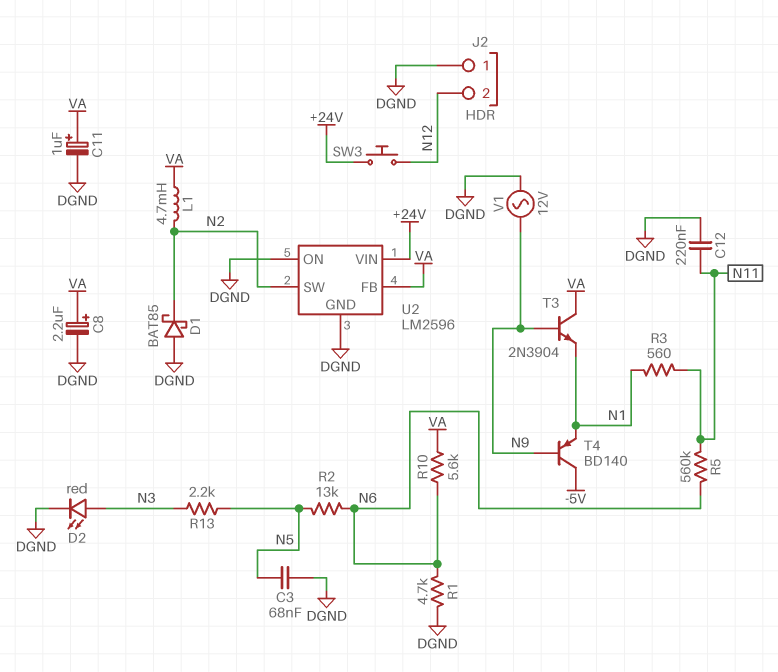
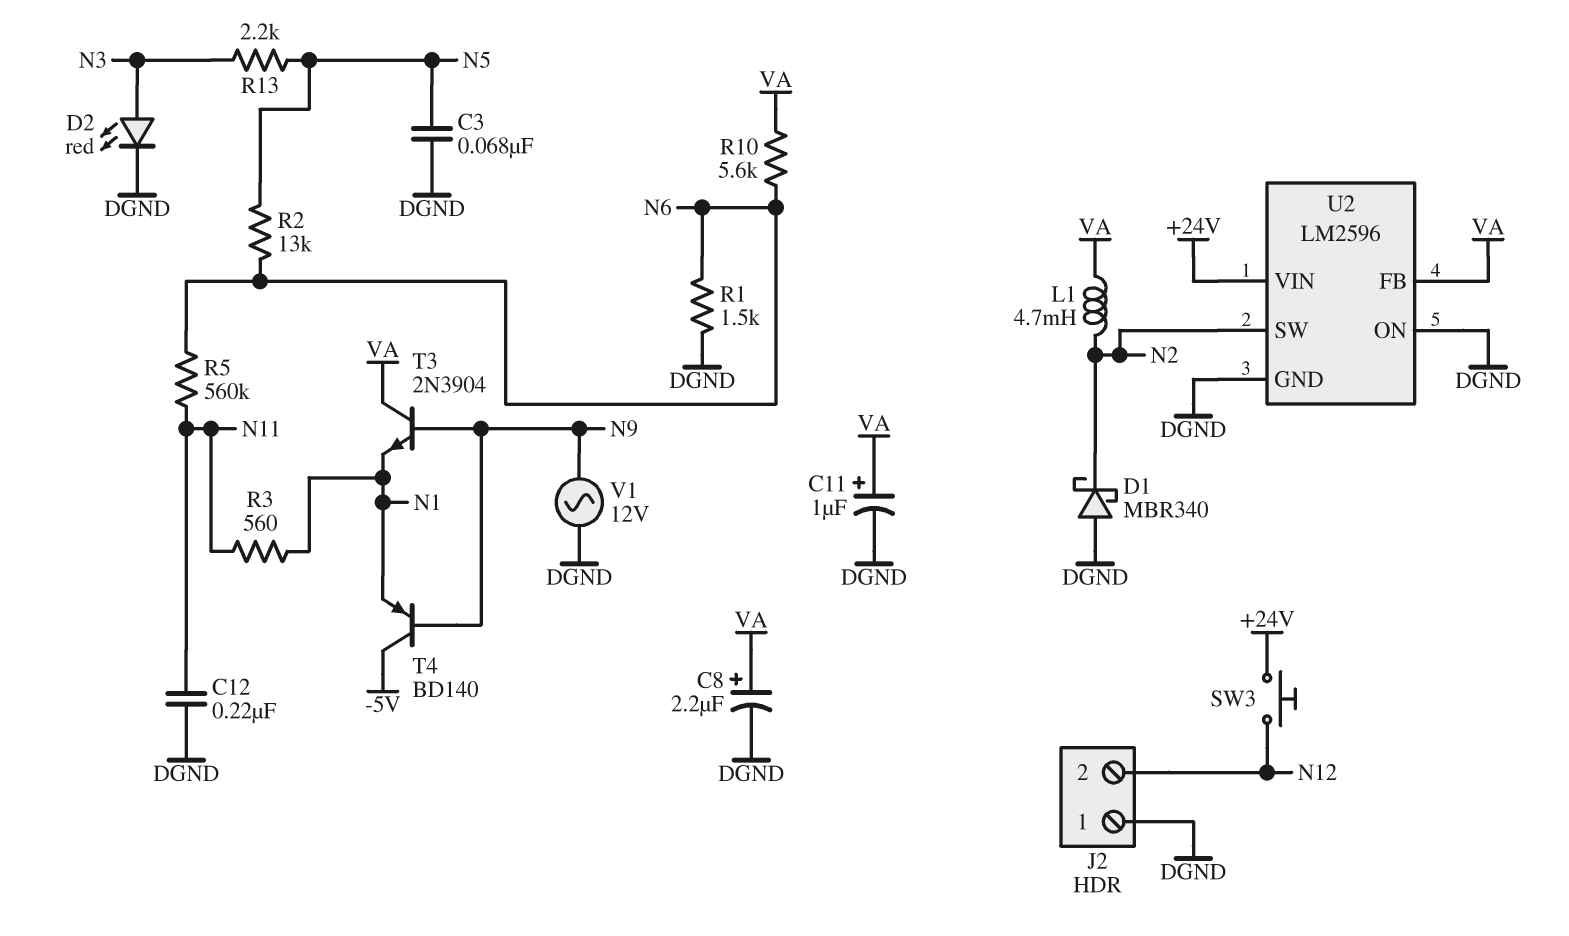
D1: schottky BAT85 (A DGND, K N2) -> schottky MBR340 (A DGND, K N2)
R1: 4.7k (DGND, N6) -> 1.5k (DGND, N6)

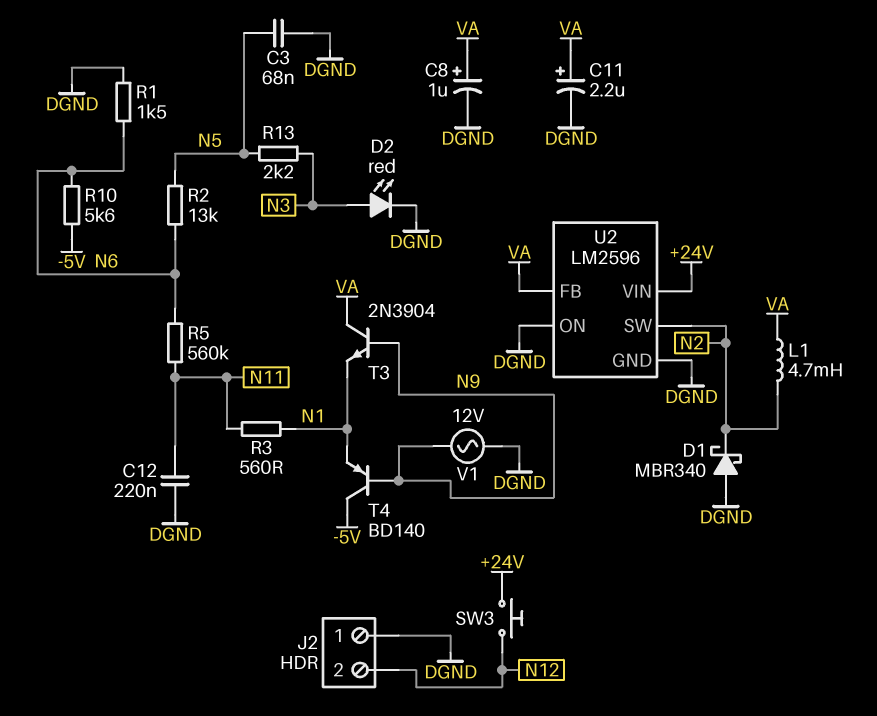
C8: 2.2uF (plus VA, minus DGND) -> 1uF (plus VA, minus DGND)
C11: 1uF (plus VA, minus DGND) -> 2.2uF (plus VA, minus DGND)
R10: 5.6k (N6, VA) -> 5.6k (-5V, N6)

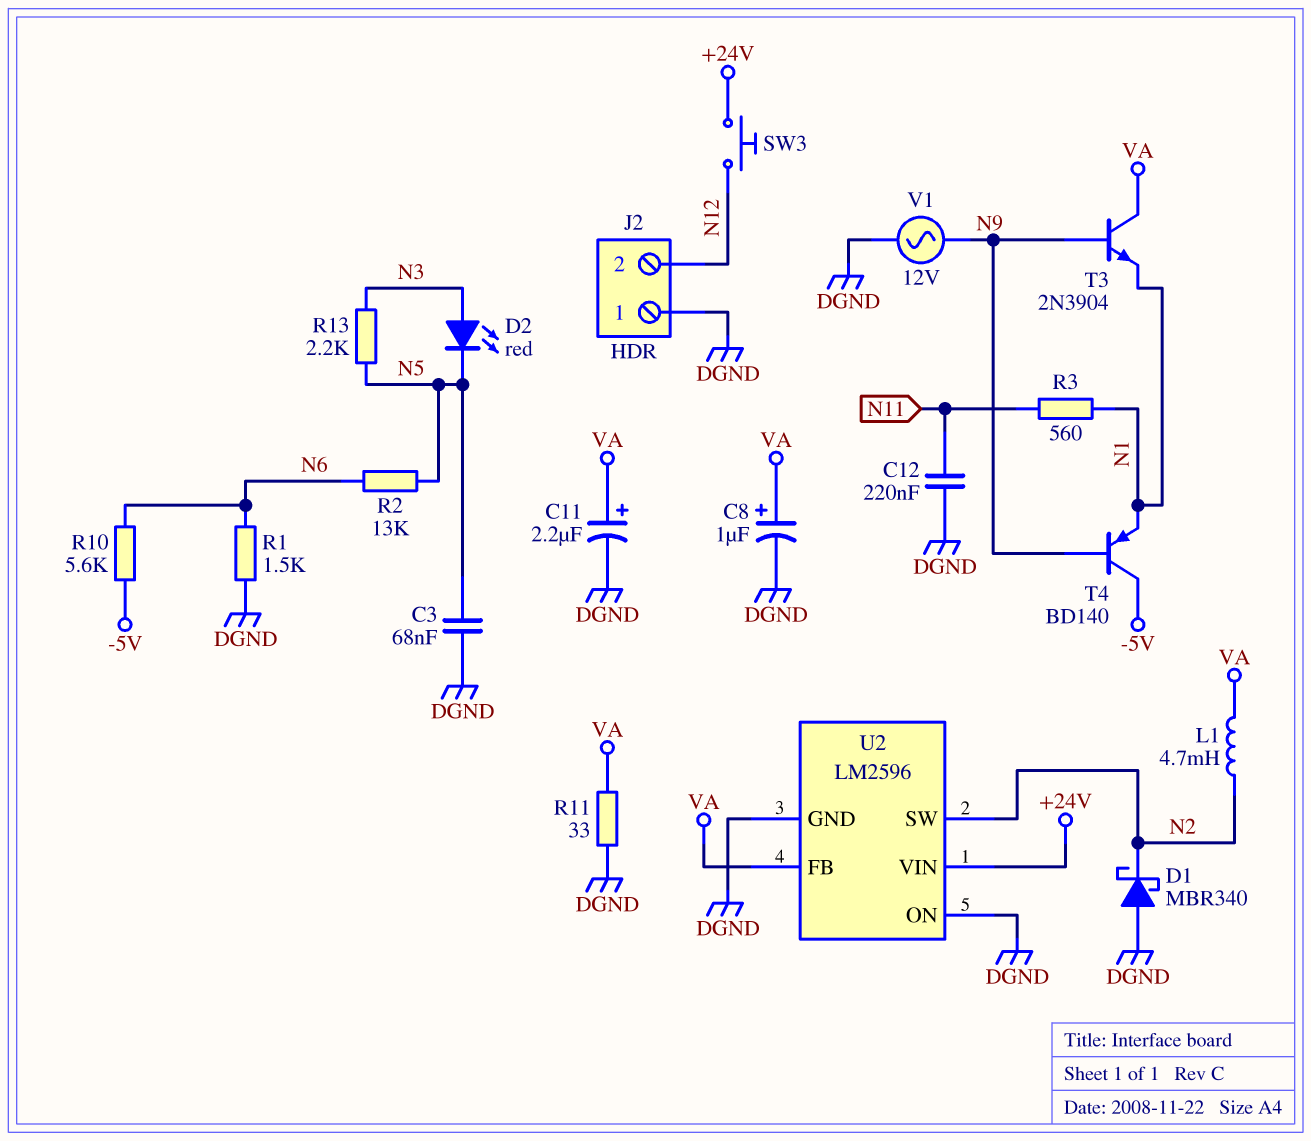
D2: LED red (A N3, K DGND) -> LED red (A N3, K N5)
R5: 560k (N6, N11) -> none
R11: none -> 33 (DGND, VA)

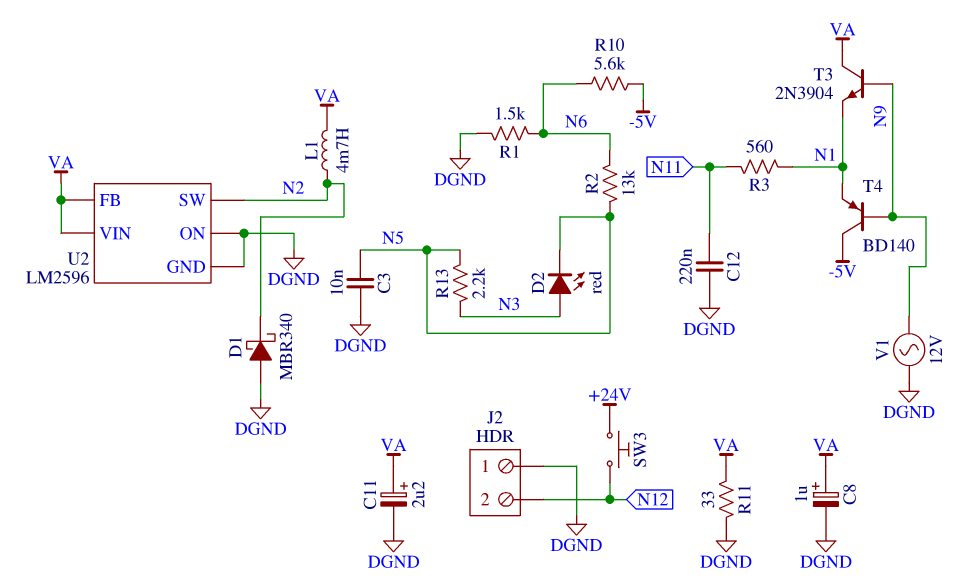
C3: 68nF (DGND, N5) -> 10nF (DGND, N5)
U2 pin VIN: +24V -> VA

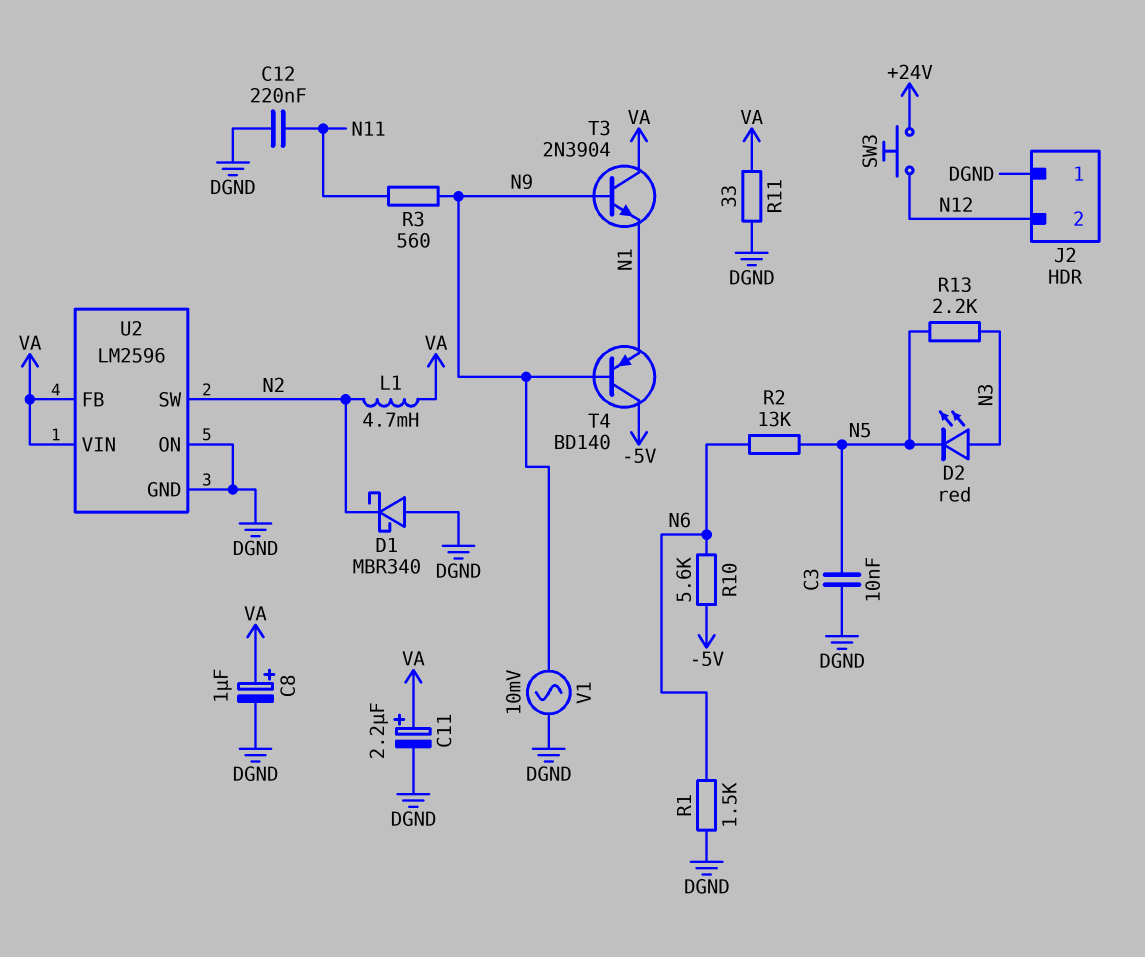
R3: 560 (N1, N11) -> 560 (N9, N11)
V1: AC 12V (DGND, N9) -> AC 10mV (DGND, N9)

